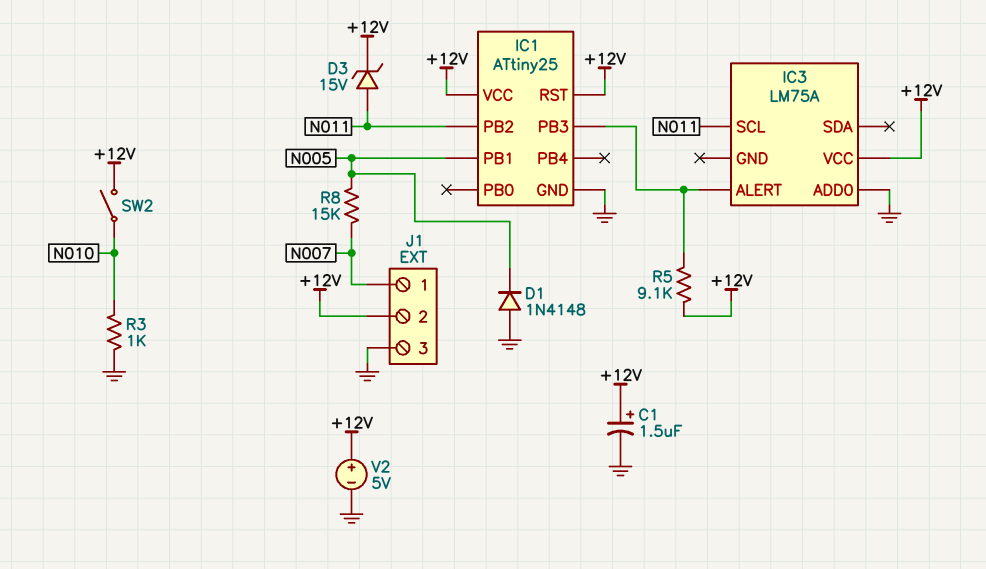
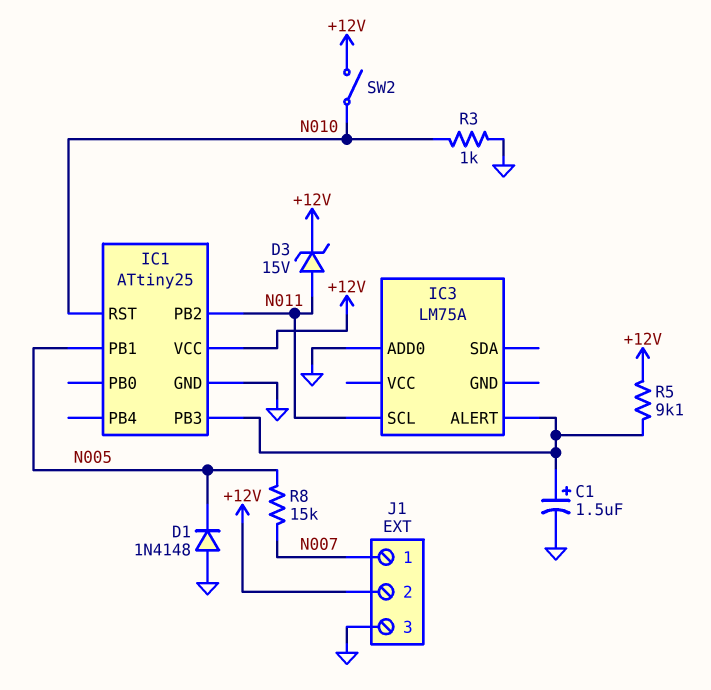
C1: 1.5uF (plus +12V, minus GND) -> 1.5uF (plus IC1/PB3, minus GND)
IC1 pin RST: +12V -> N010
IC3 pin VCC: +12V -> none
V2: 5V (plus +12V, minus GND) -> none

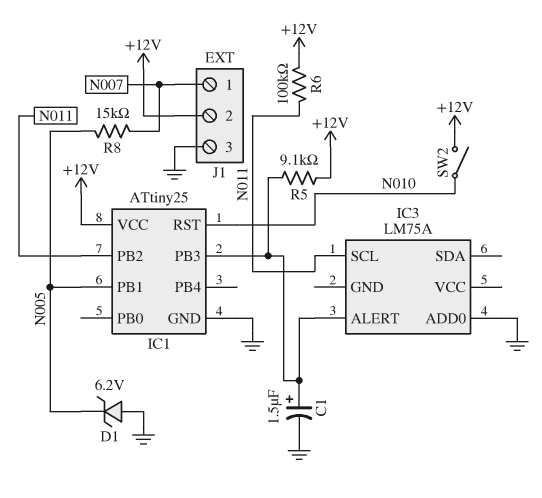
D1: diode 1N4148 (A GND, K N005) -> zener 6.2V (A GND, K N005)
D3: zener 15V (A N011, K +12V) -> none
R3: 1k (GND, N010) -> none
R6: none -> 100k (+12V, N011)

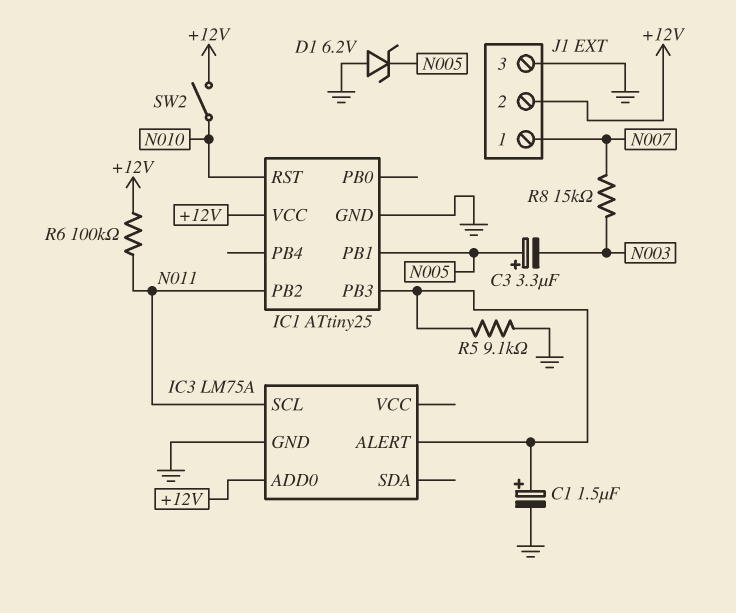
C3: none -> 3.3uF (plus N005, minus N003)
IC3 pin ADD0: GND -> +12V
IC3 pin GND: none -> GND
R5: 9.1k (+12V, IC1/PB3) -> 9.1k (GND, IC1/PB3)
R8: 15k (N005, N007) -> 15k (N003, N007)

